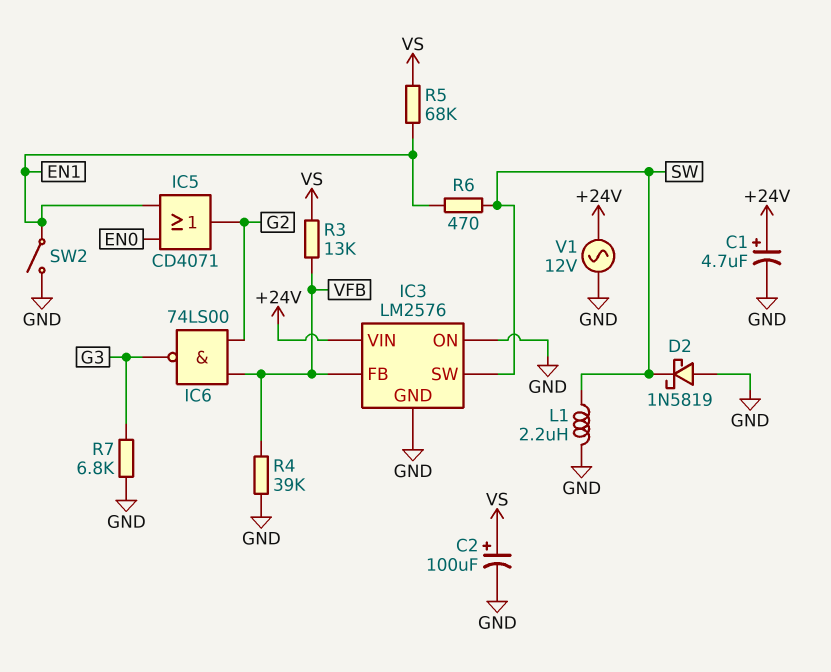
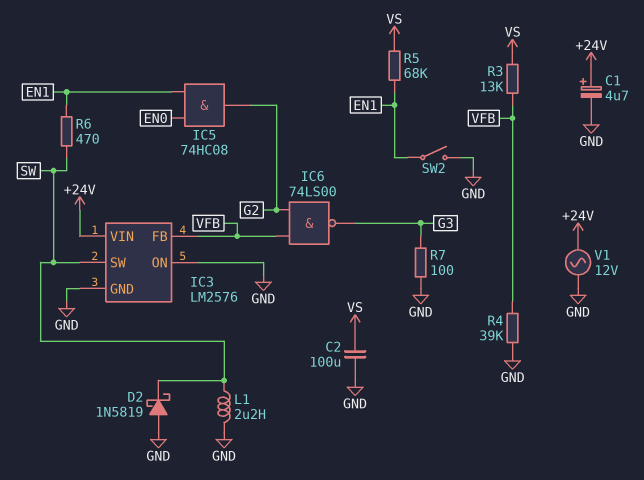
C2: 100uF (plus VS, minus GND) -> 100uF (GND, VS)
IC5: OR CD4071 (in EN0, in EN1, out G2) -> AND 74HC08 (in EN0, in EN1, out G2)
R7: 6.8k (G3, GND) -> 100 (G3, GND)

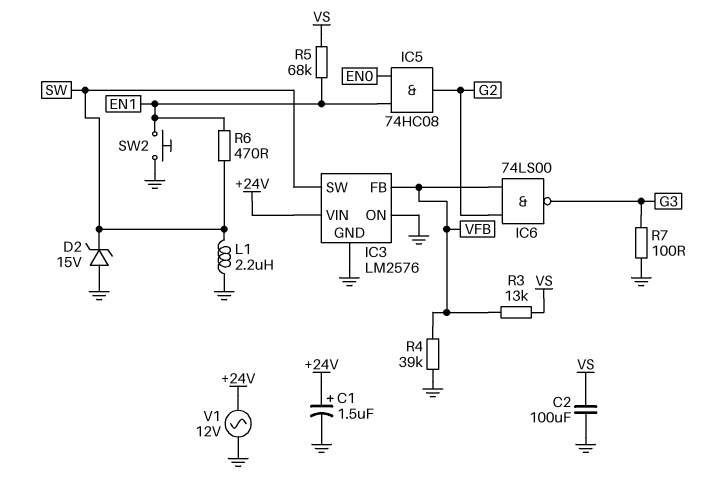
C1: 4.7uF (plus +24V, minus GND) -> 1.5uF (plus +24V, minus GND)
D2: schottky 1N5819 (A GND, K SW) -> zener 15V (A GND, K SW)
SW2: switch (EN1, GND) -> button (EN1, GND)

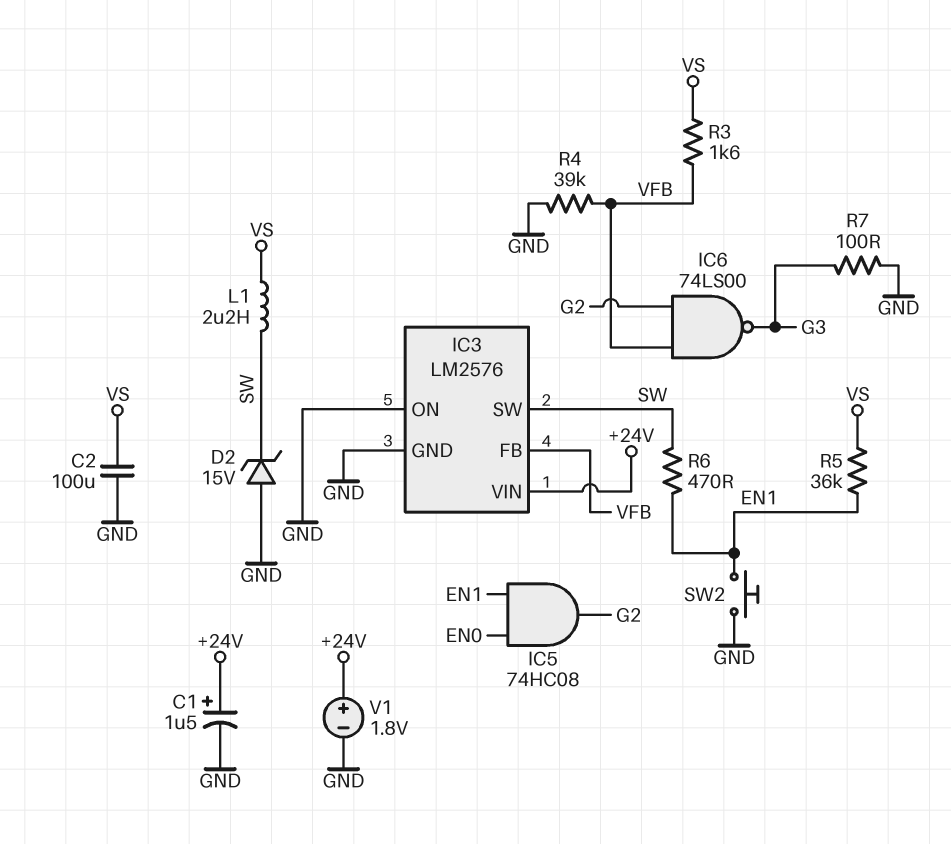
L1: 2.2uH (GND, SW) -> 2.2uH (SW, VS)
R3: 13k (VFB, VS) -> 1.6k (VFB, VS)
R5: 68k (EN1, VS) -> 36k (EN1, VS)
V1: AC 12V (+24V, GND) -> 1.8V (plus +24V, minus GND)

